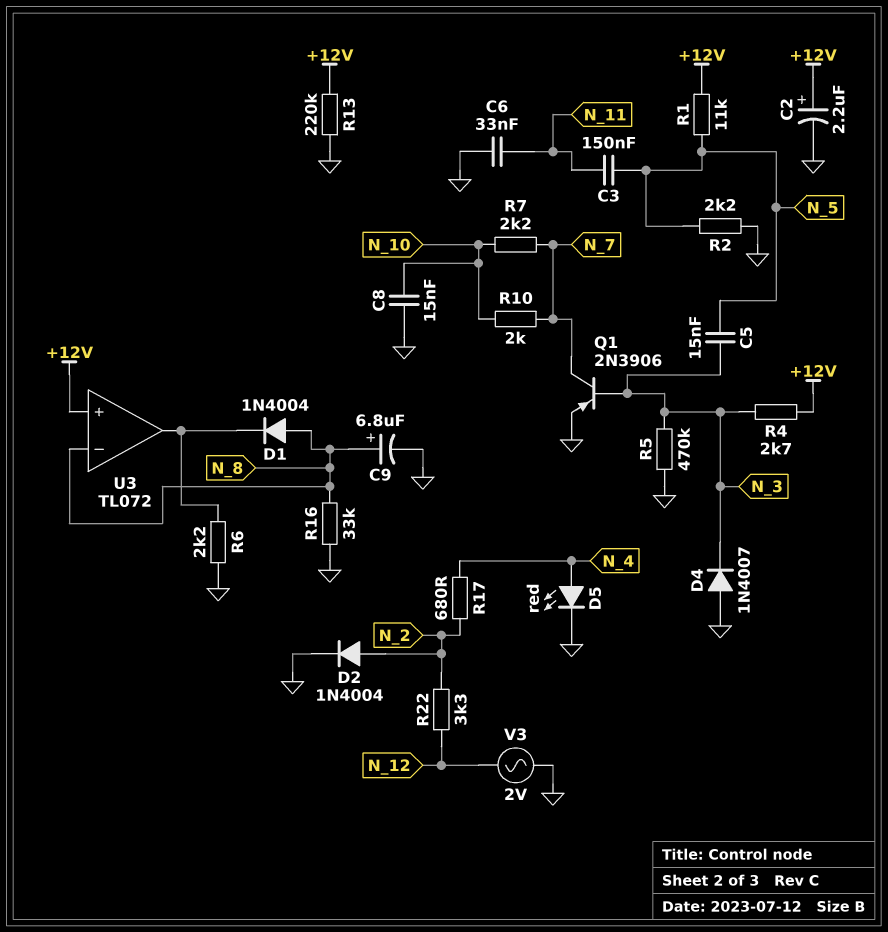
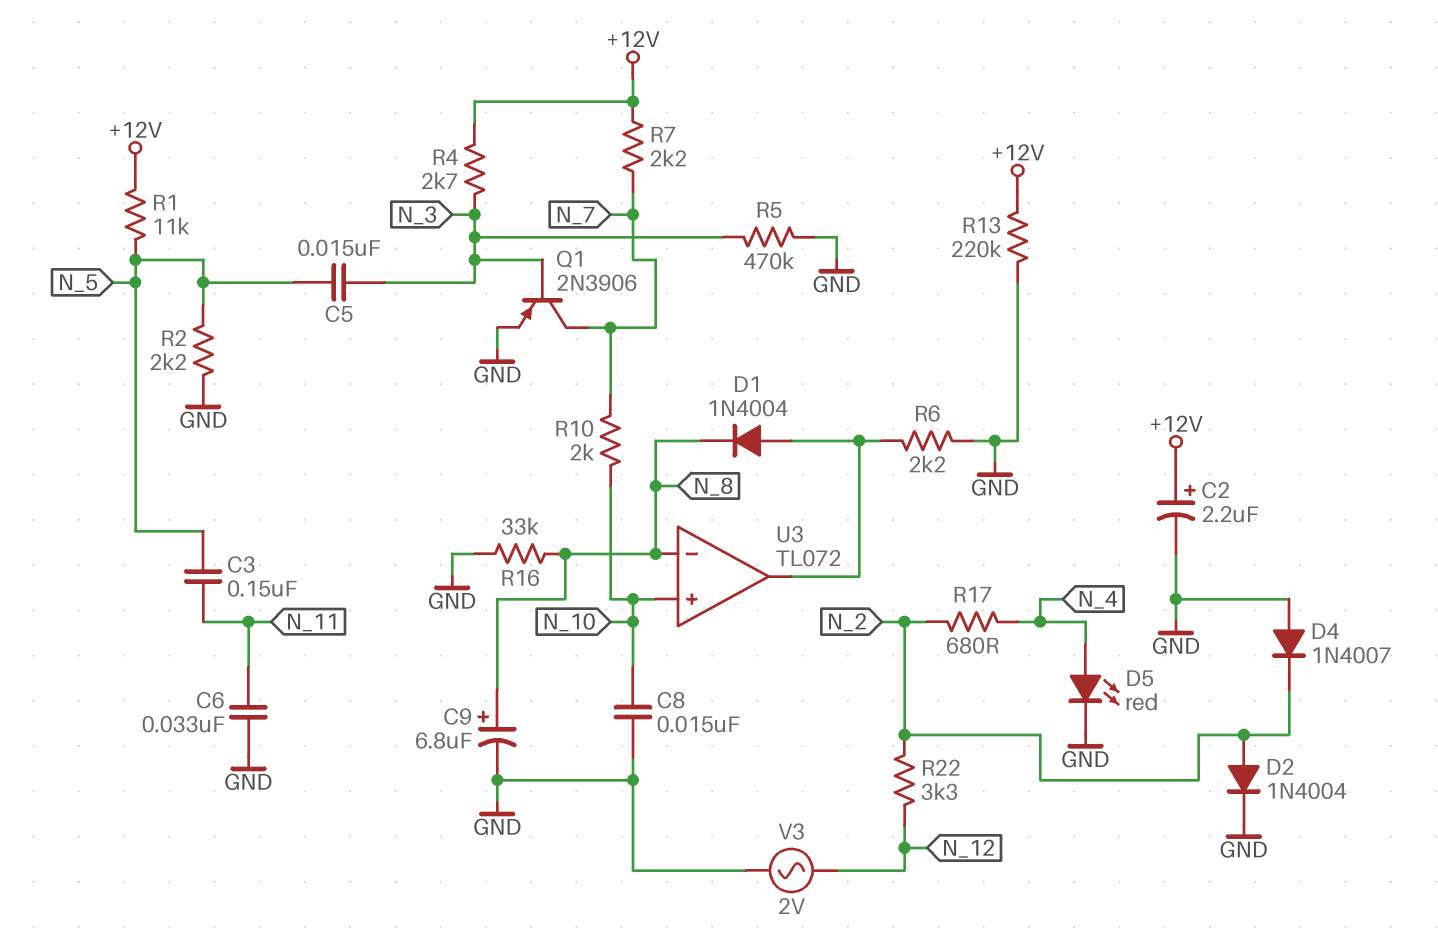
D1: diode 1N4004 (A N_8, K U3/out) -> diode 1N4004 (A U3/out, K N_8)
D4: diode 1N4007 (A GND, K N_3) -> diode 1N4007 (A GND, K N_2)
R7: 2.2k (N_7, N_10) -> 2.2k (+12V, N_7)
U3 pin in+: +12V -> N_10

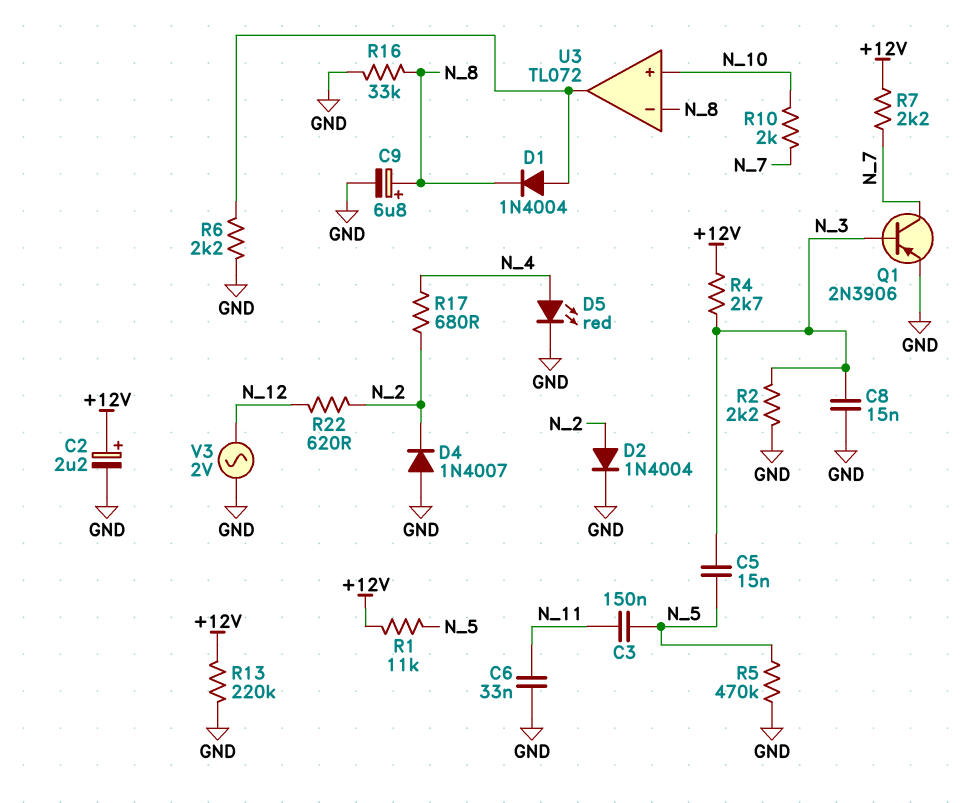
C8: 15nF (GND, N_10) -> 15nF (GND, N_3)
R2: 2.2k (GND, N_5) -> 2.2k (GND, N_3)
R5: 470k (GND, N_3) -> 470k (GND, N_5)
R22: 3.3k (N_2, N_12) -> 620 (N_2, N_12)

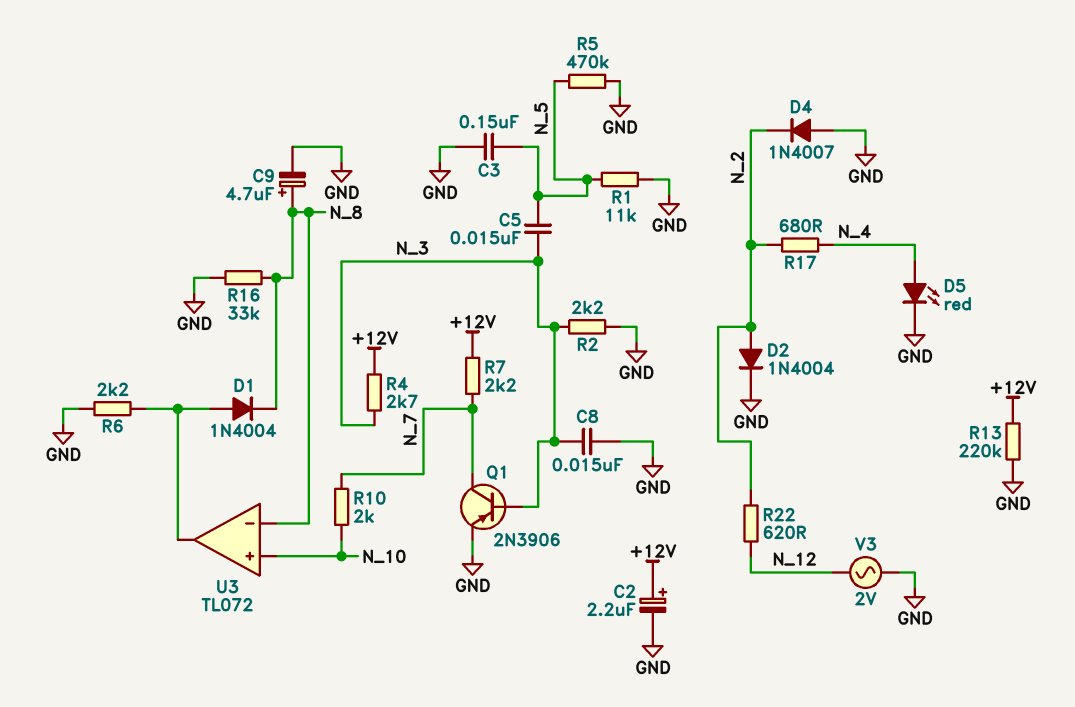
C3: 150nF (N_5, N_11) -> 150nF (GND, N_5)
C6: 33nF (GND, N_11) -> none
C9: 6.8uF (plus N_8, minus GND) -> 4.7uF (plus N_8, minus GND)
R1: 11k (+12V, N_5) -> 11k (GND, N_5)

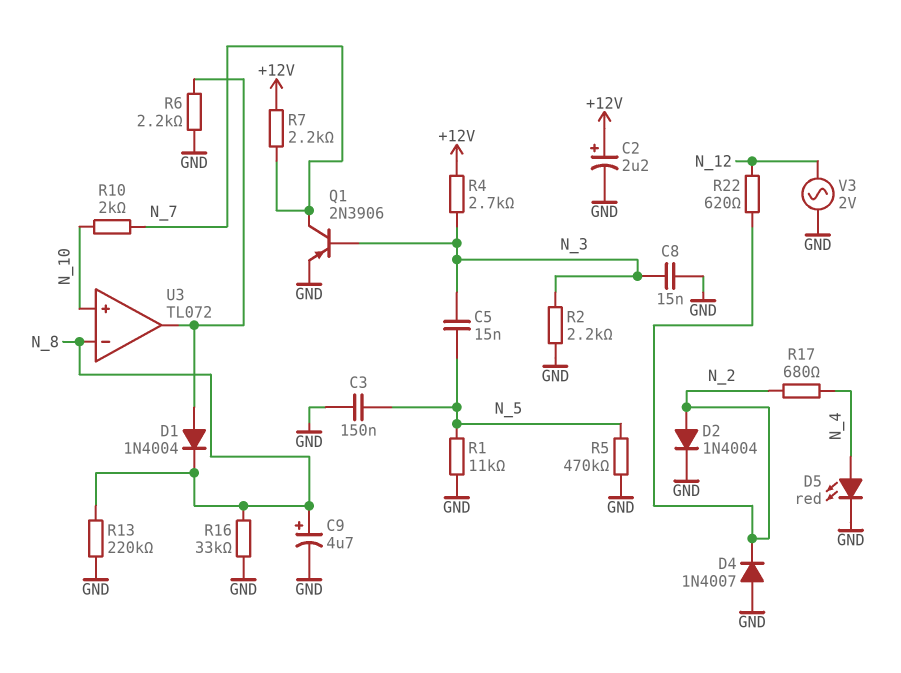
R13: 220k (+12V, GND) -> 220k (GND, N_8)

